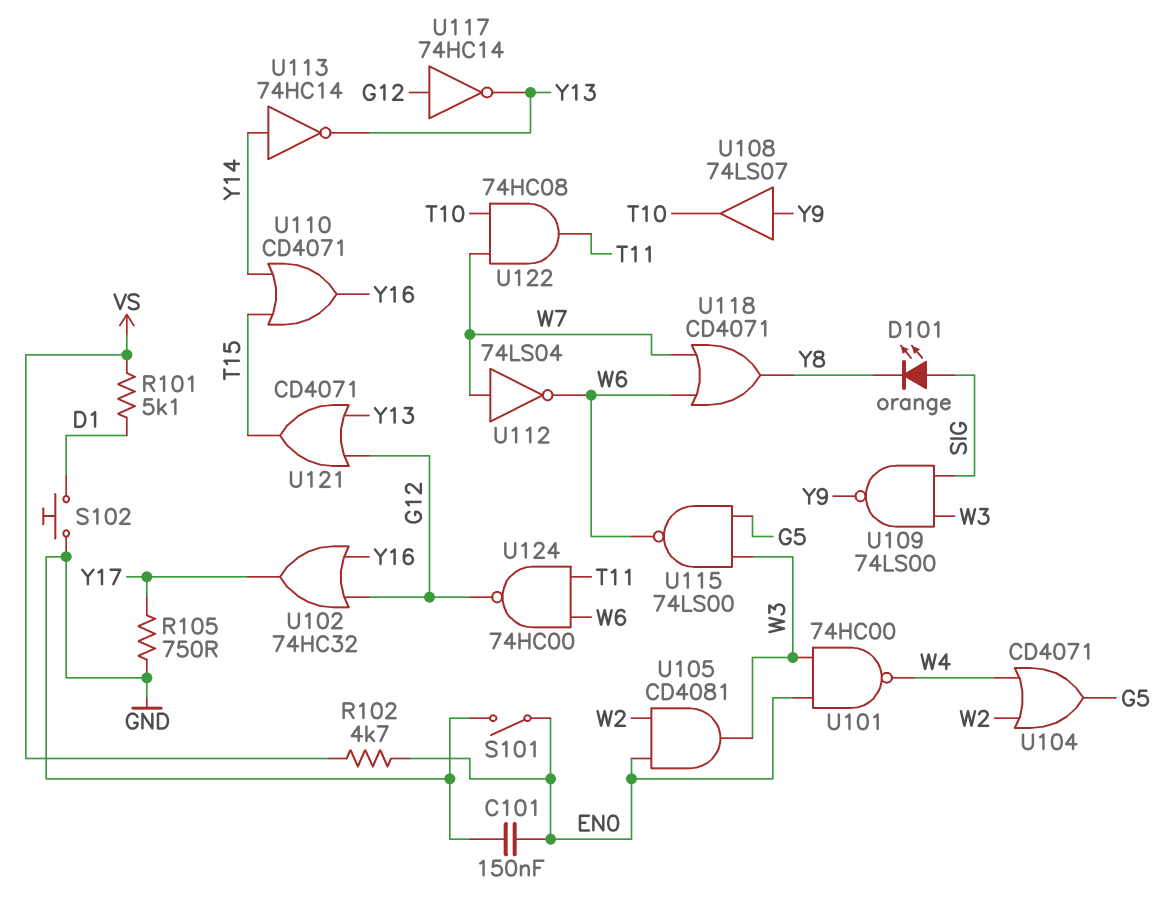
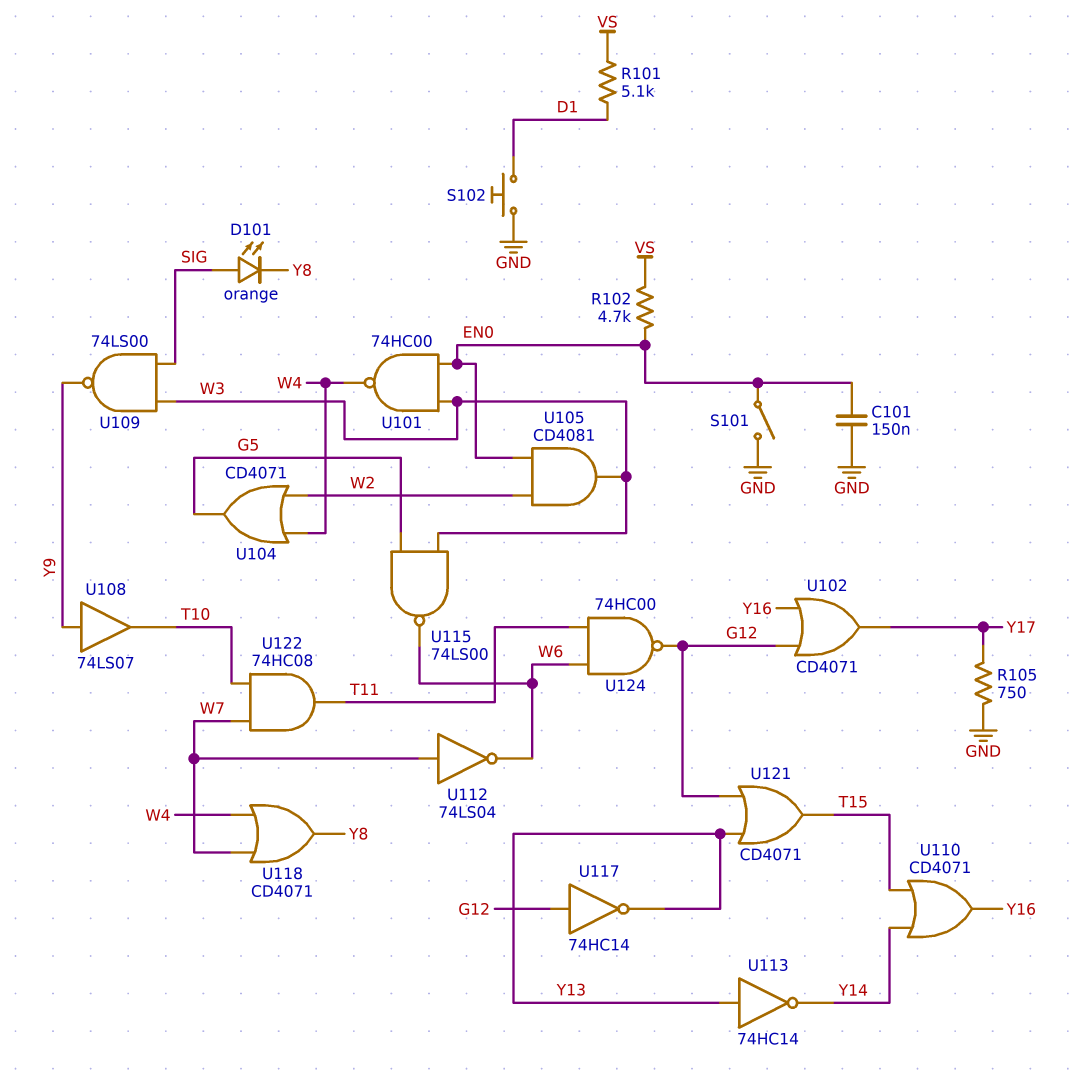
U102: OR 74HC32 (in G12, in Y16, out Y17) -> OR CD4071 (in G12, in Y16, out Y17)
U113: NOT 74HC14 (in Y14, out Y13) -> NOT 74HC14 (in Y13, out Y14)
U118: OR CD4071 (in W6, in W7, out Y8) -> OR CD4071 (in W4, in W7, out Y8)

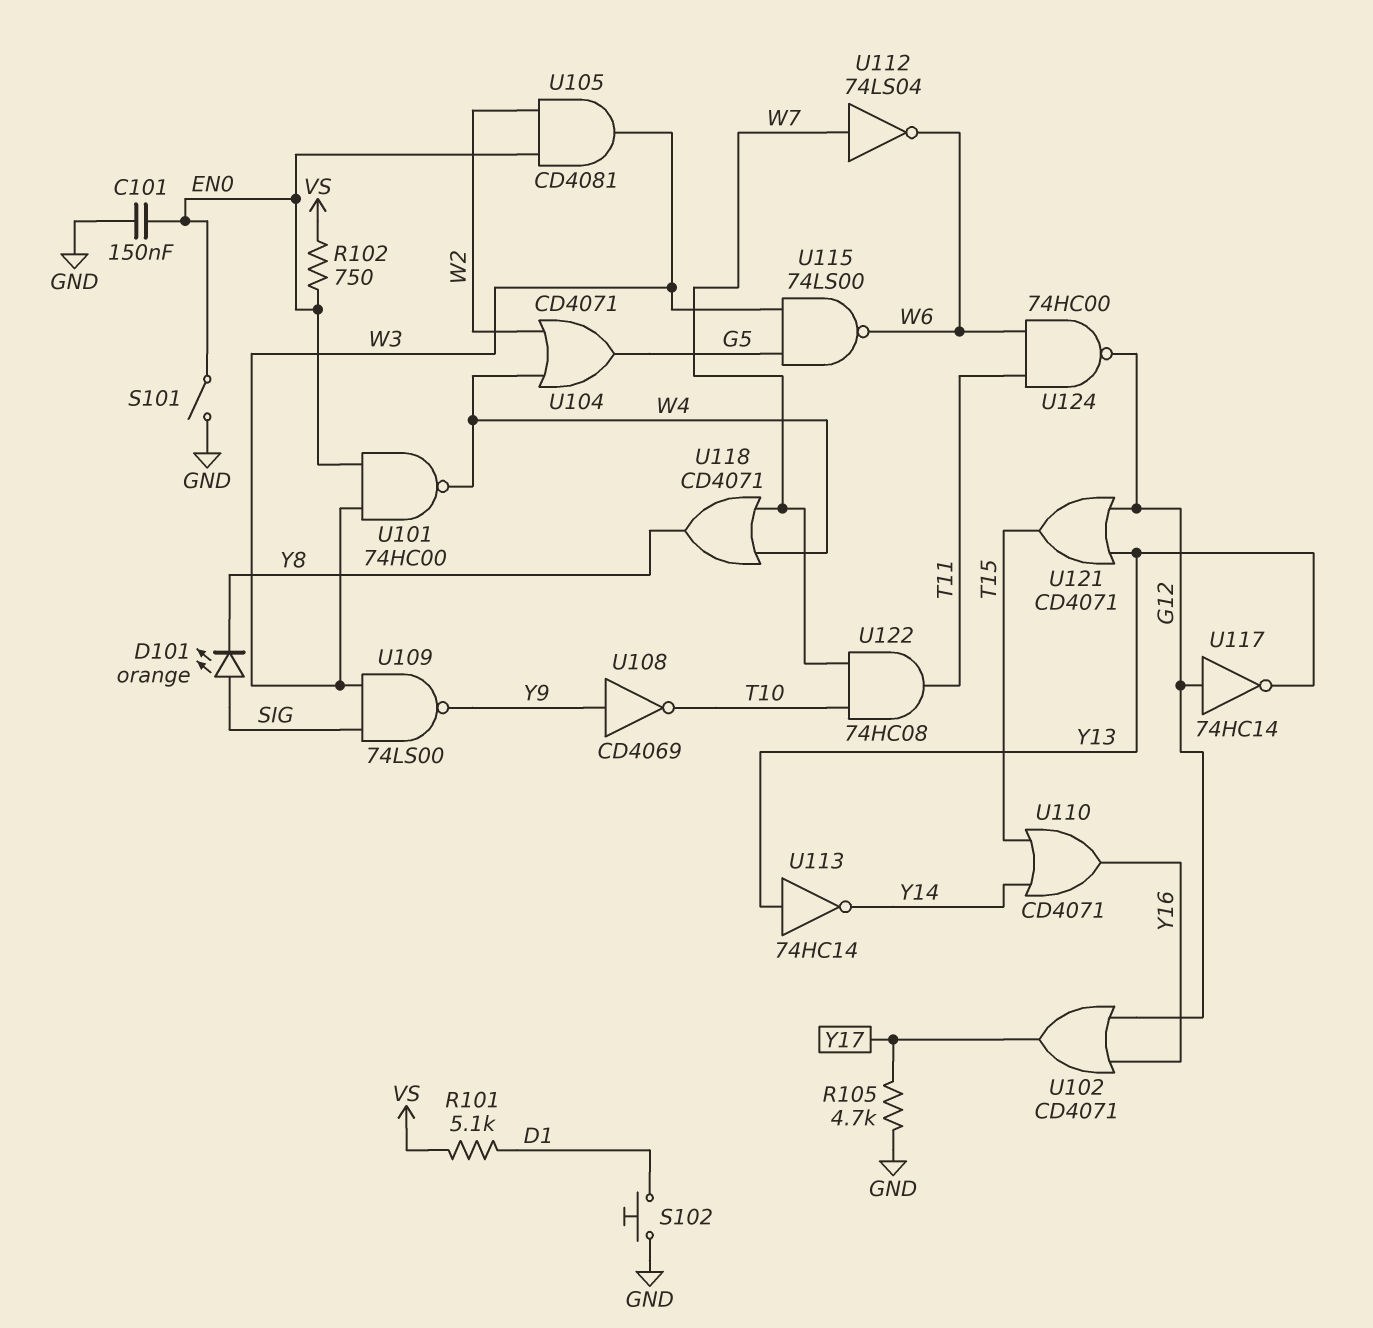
R102: 4.7k (EN0, VS) -> 750 (EN0, VS)
R105: 750 (GND, Y17) -> 4.7k (GND, Y17)
U108: buffer 74LS07 (in Y9, out T10) -> NOT CD4069 (in Y9, out T10)

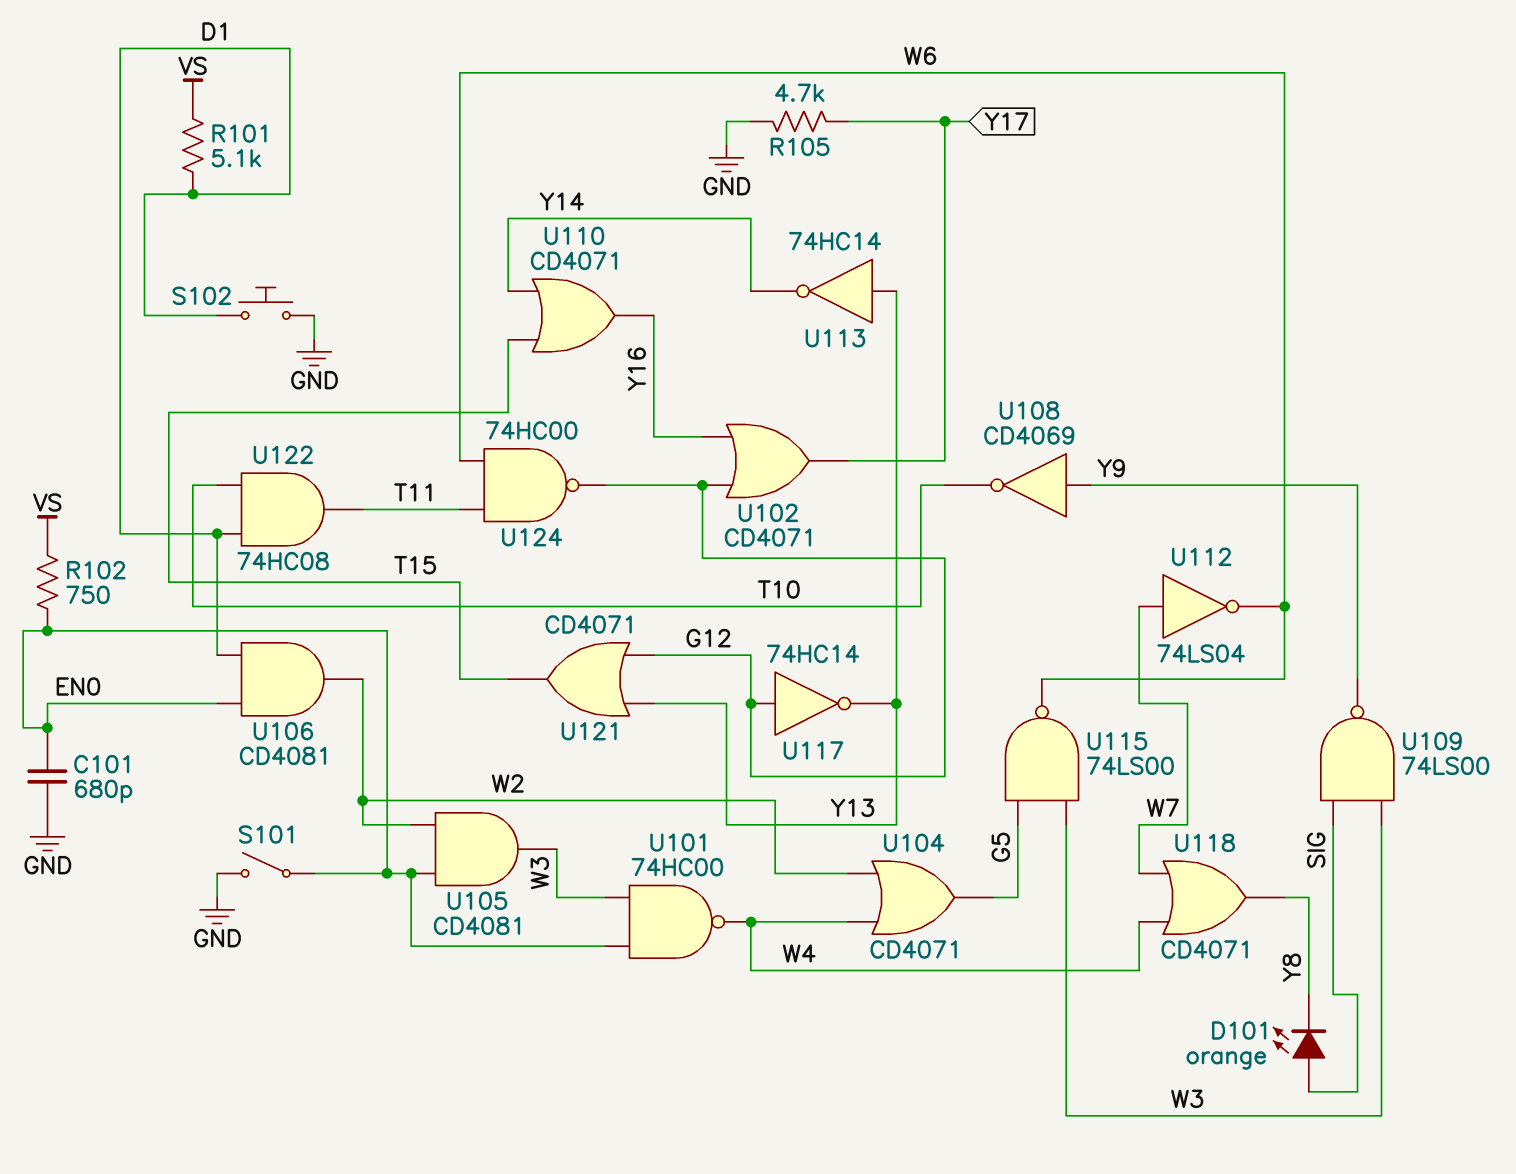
C101: 150nF (EN0, GND) -> 680pF (EN0, GND)
U106: none -> AND CD4081 (in D1, in EN0, out W2)
U122: AND 74HC08 (in T10, in W7, out T11) -> AND 74HC08 (in D1, in T10, out T11)

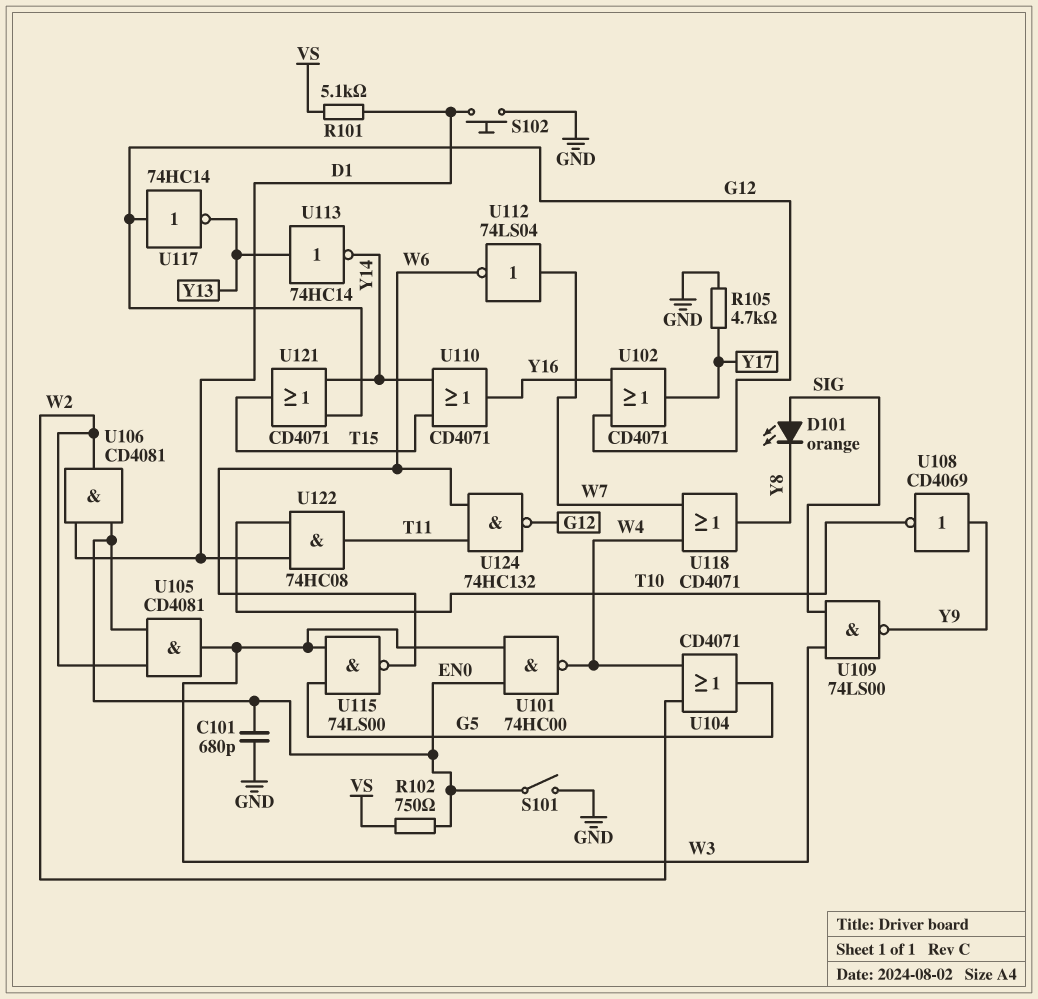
U121: OR CD4071 (in G12, in Y13, out T15) -> OR CD4071 (in G12, in Y14, out T15)
U124: NAND 74HC00 (in T11, in W6, out G12) -> NAND 74HC132 (in T11, in W6, out G12)

